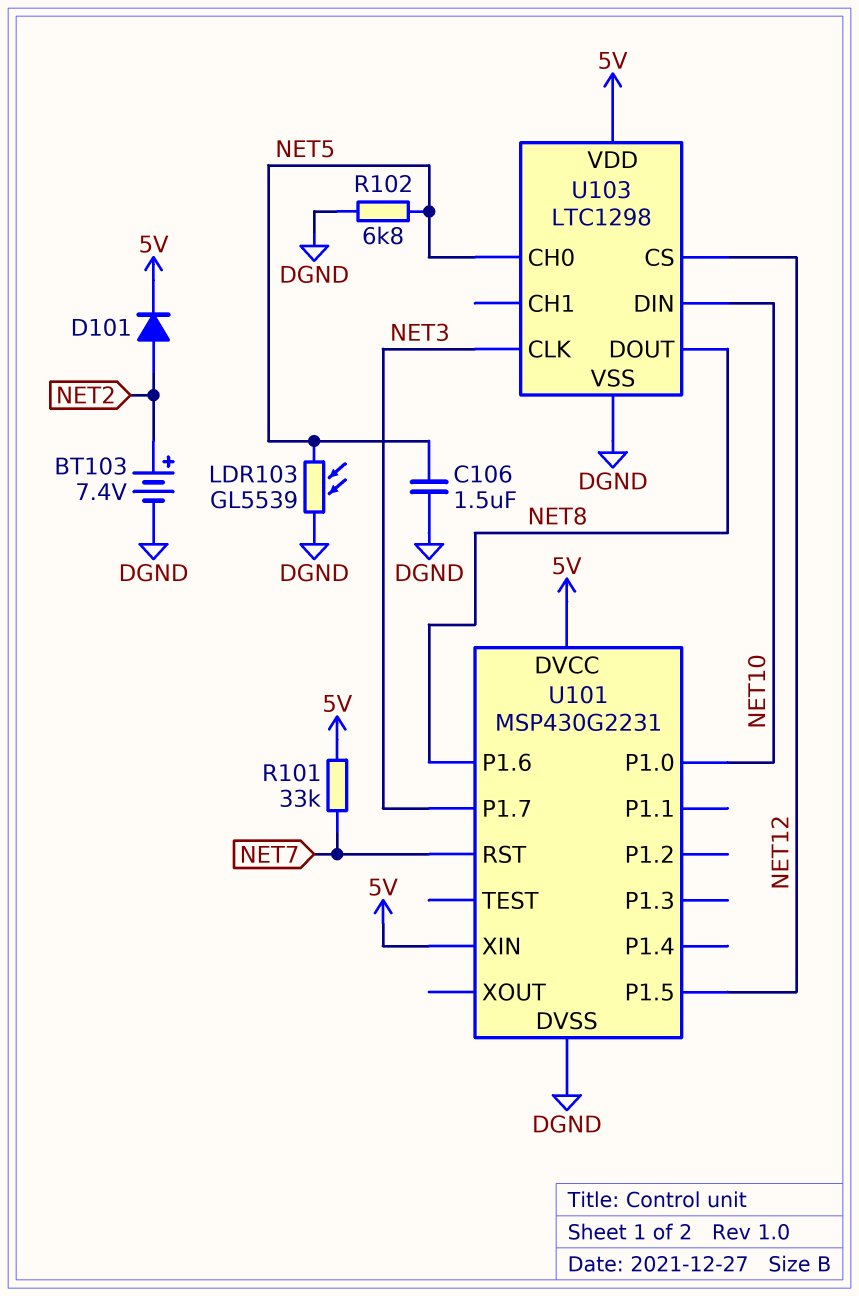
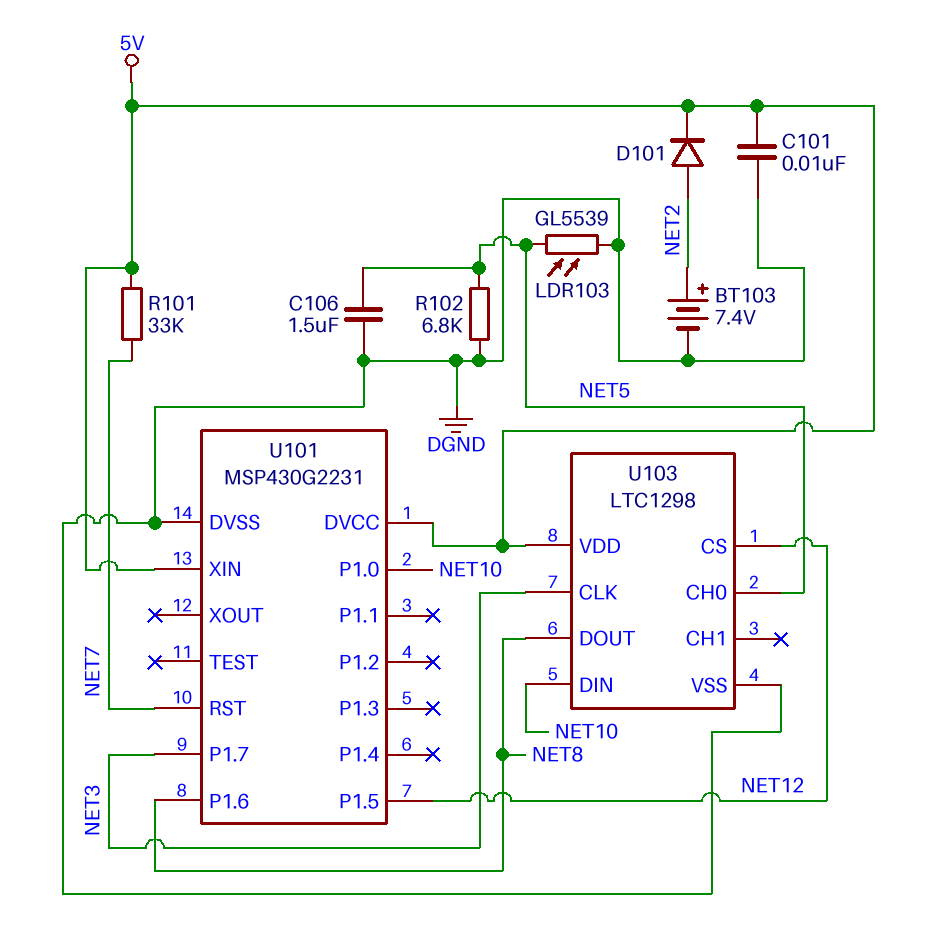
C101: none -> 10nF (5V, DGND)

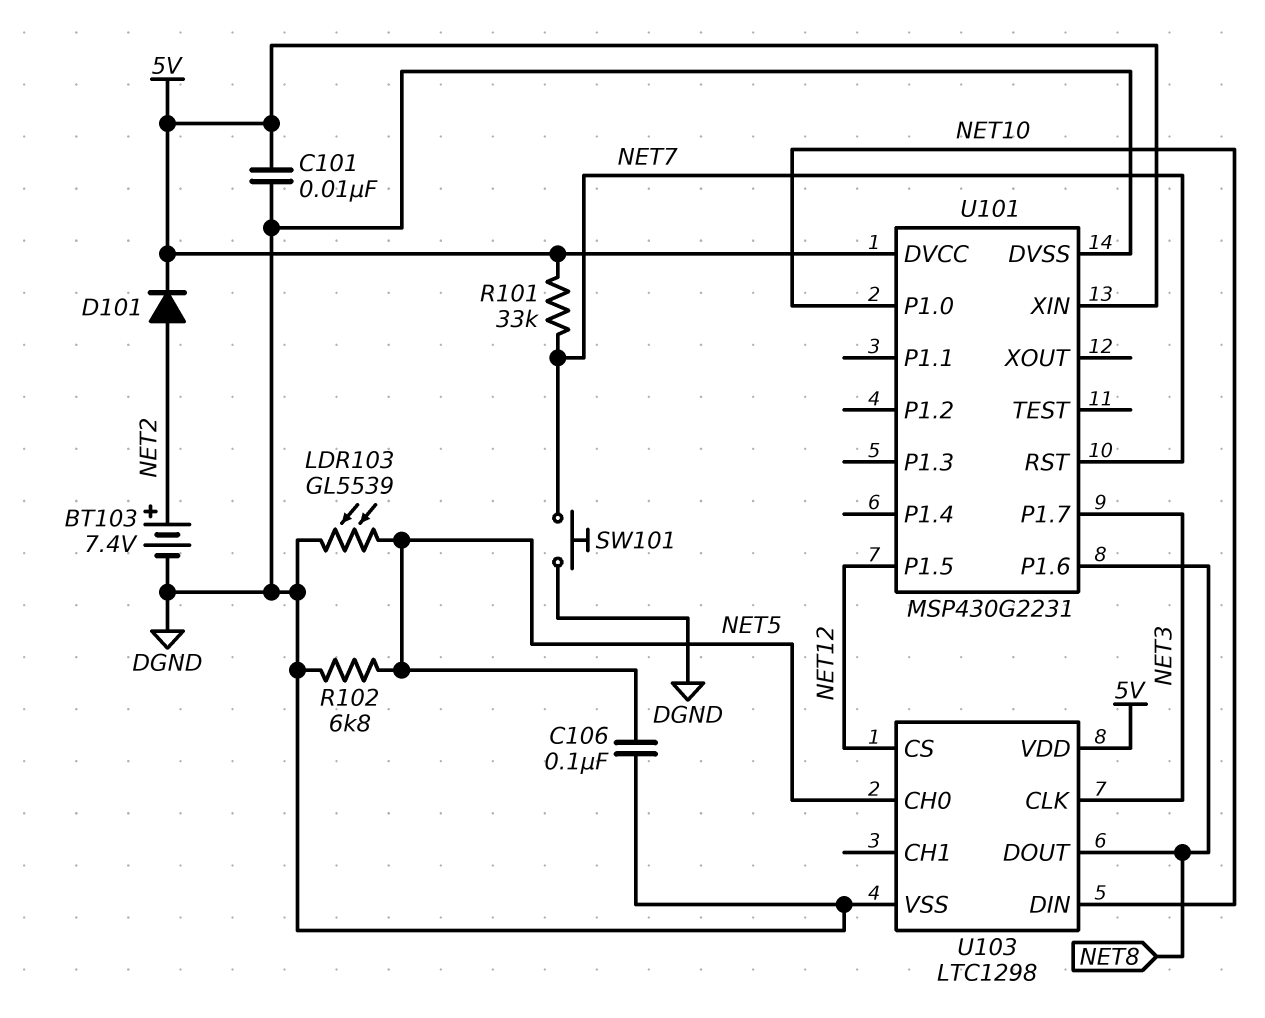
C106: 1.5uF (DGND, NET5) -> 100nF (DGND, NET5)
SW101: none -> button (DGND, NET7)

